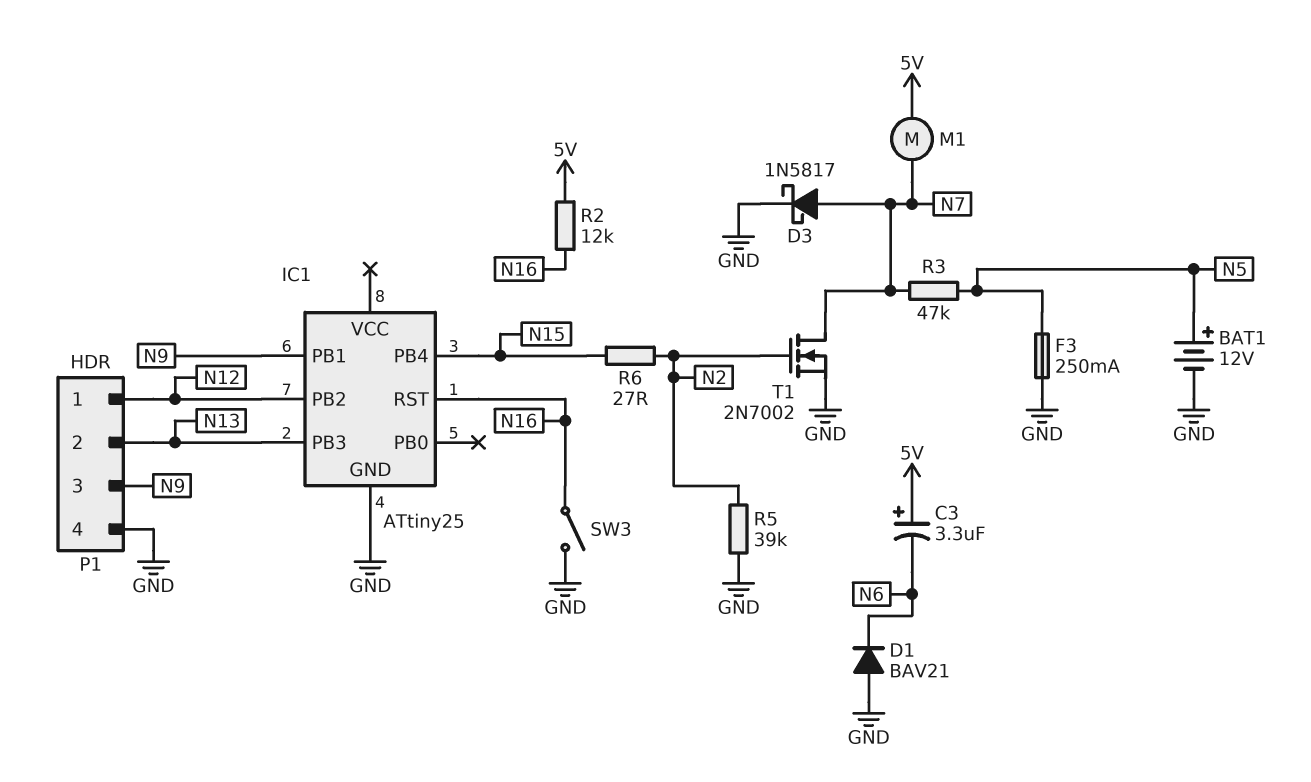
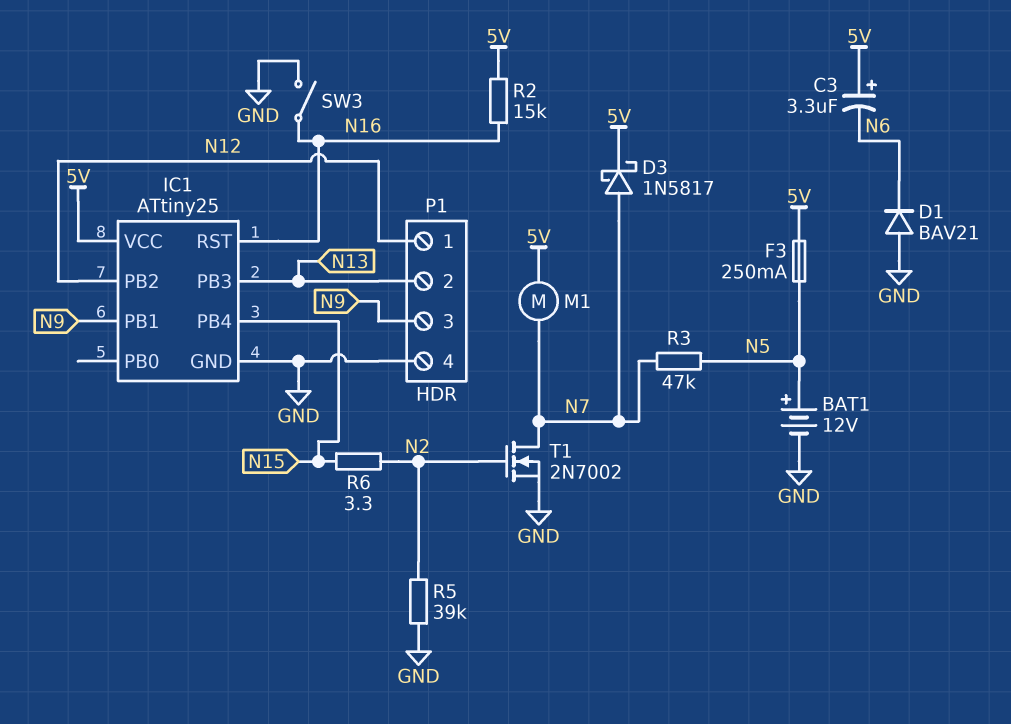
D3: schottky 1N5817 (A N7, K GND) -> schottky 1N5817 (A N7, K 5V)
F3: 250mA (GND, N5) -> 250mA (5V, N5)
IC1 pin VCC: none -> 5V
R2: 12k (5V, N16) -> 15k (5V, N16)
R6: 27 (N2, N15) -> 3.3 (N2, N15)

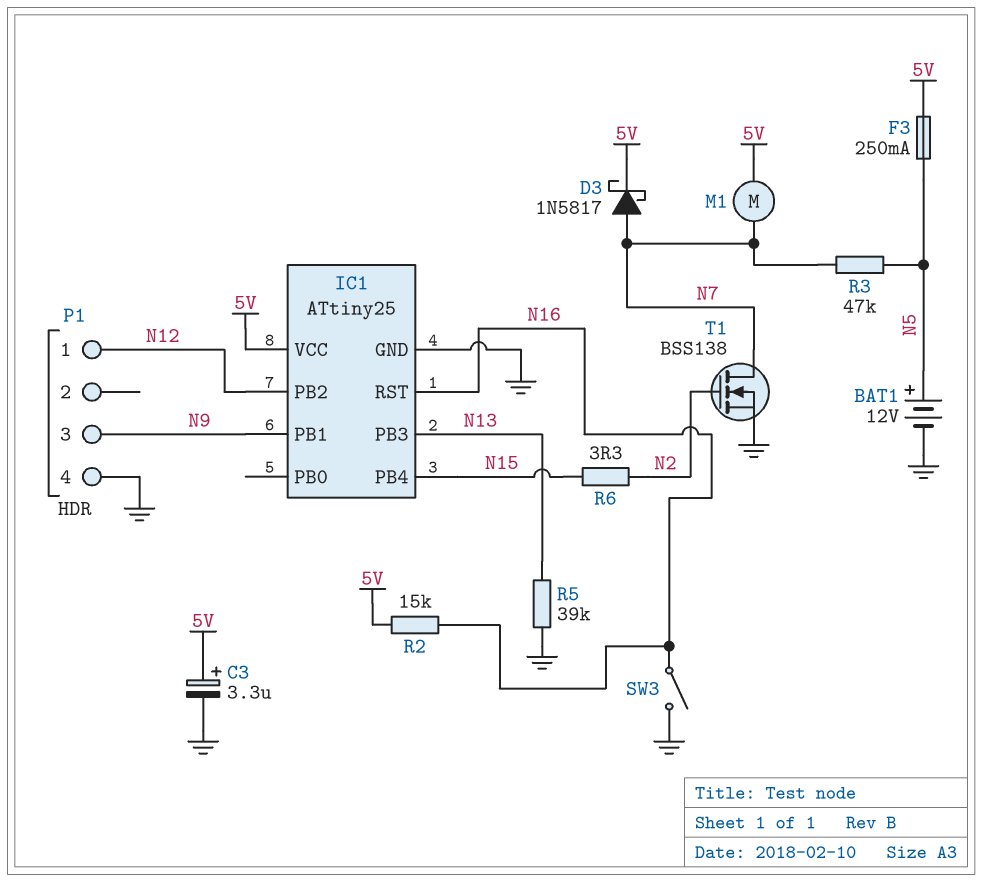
C3: 3.3uF (plus 5V, minus N6) -> 3.3uF (plus 5V, minus GND)
D1: diode BAV21 (A GND, K N6) -> none
P1 pin 2: N13 -> none
R5: 39k (GND, N2) -> 39k (GND, N13)
T1: NMOS 2N7002 (G N2, D N7, S GND) -> NMOS BSS138 (G N2, D N7, S GND)

